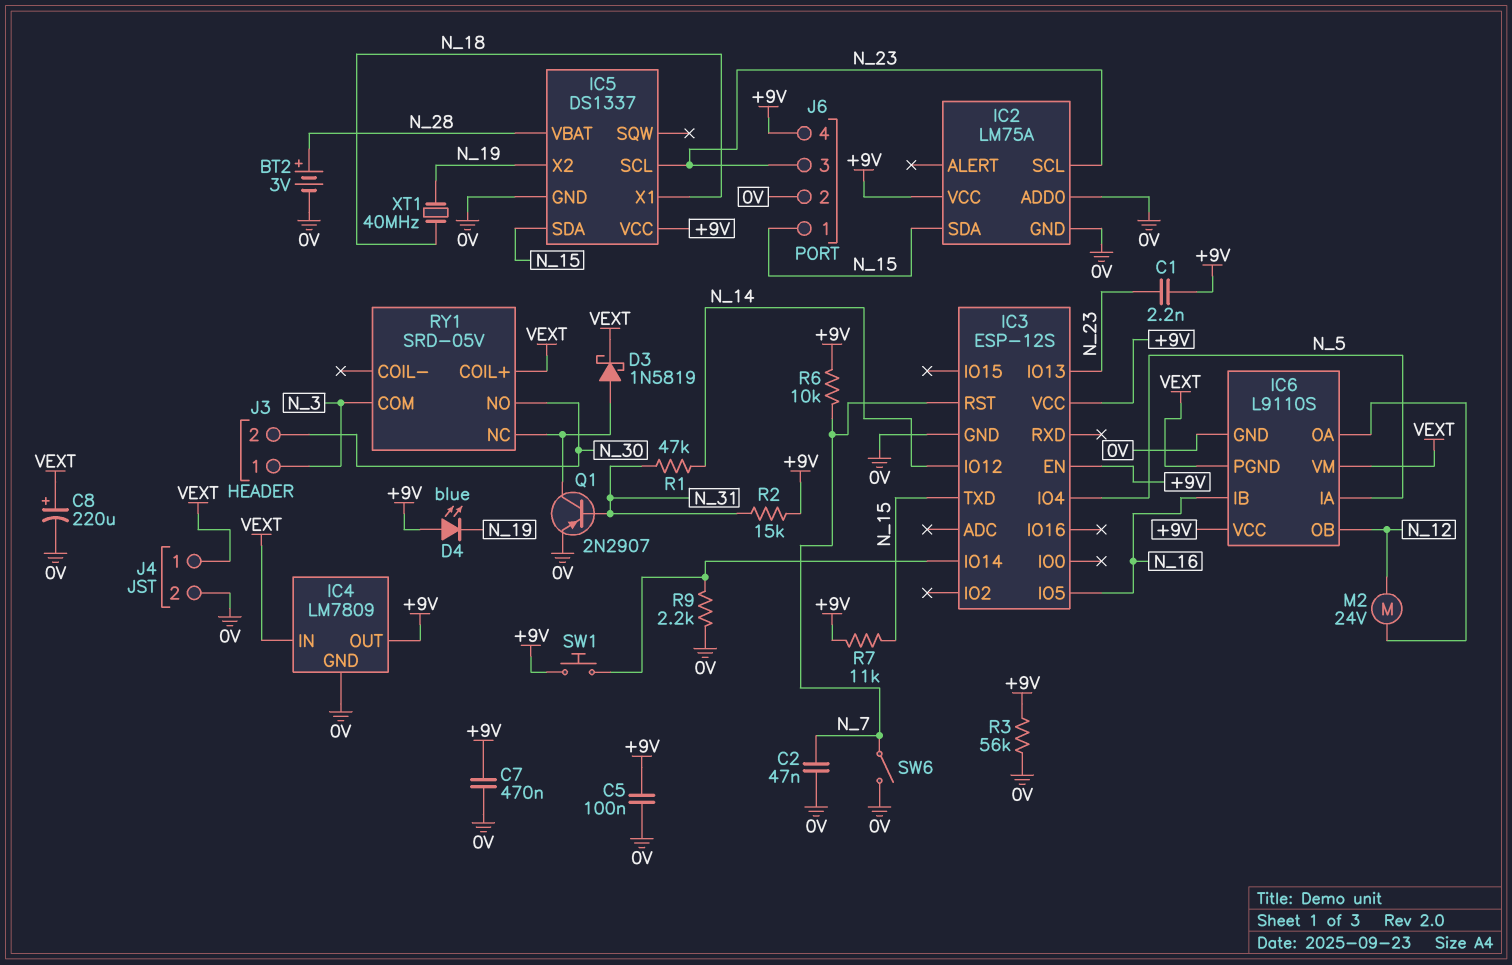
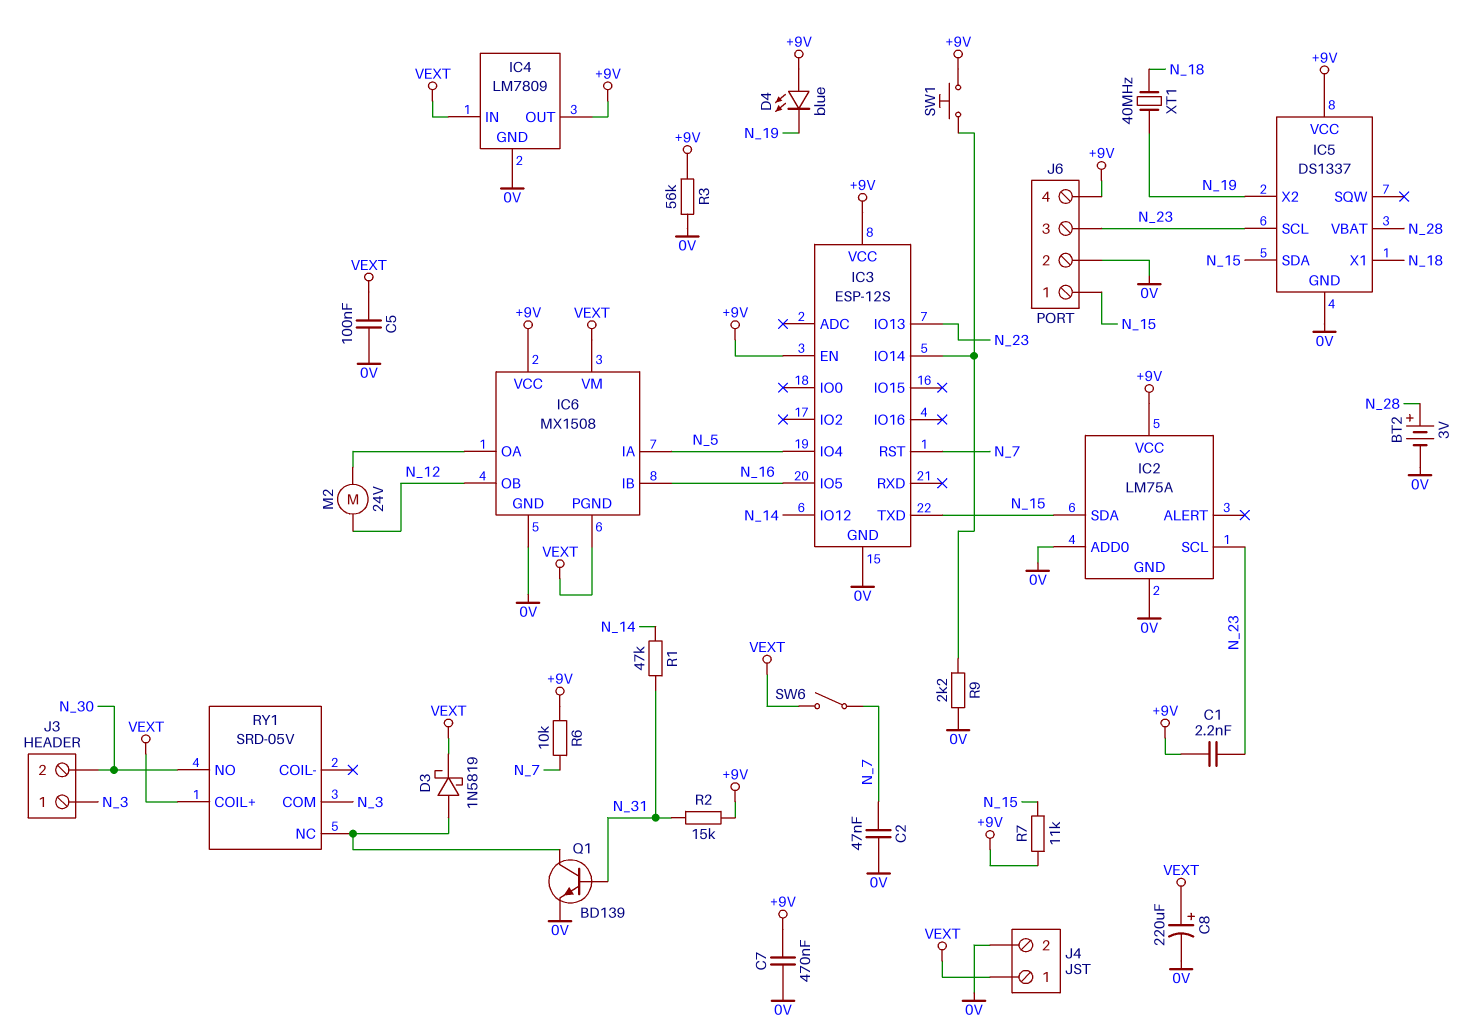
C5: 100nF (+9V, 0V) -> 100nF (0V, VEXT)
IC6: L9110S -> MX1508
Q1: PNP 2N2907 (B N_31, C RY1/NC, E 0V) -> NPN BD139 (B N_31, C RY1/NC, E 0V)
SW6: switch (0V, N_7) -> switch (N_7, VEXT)

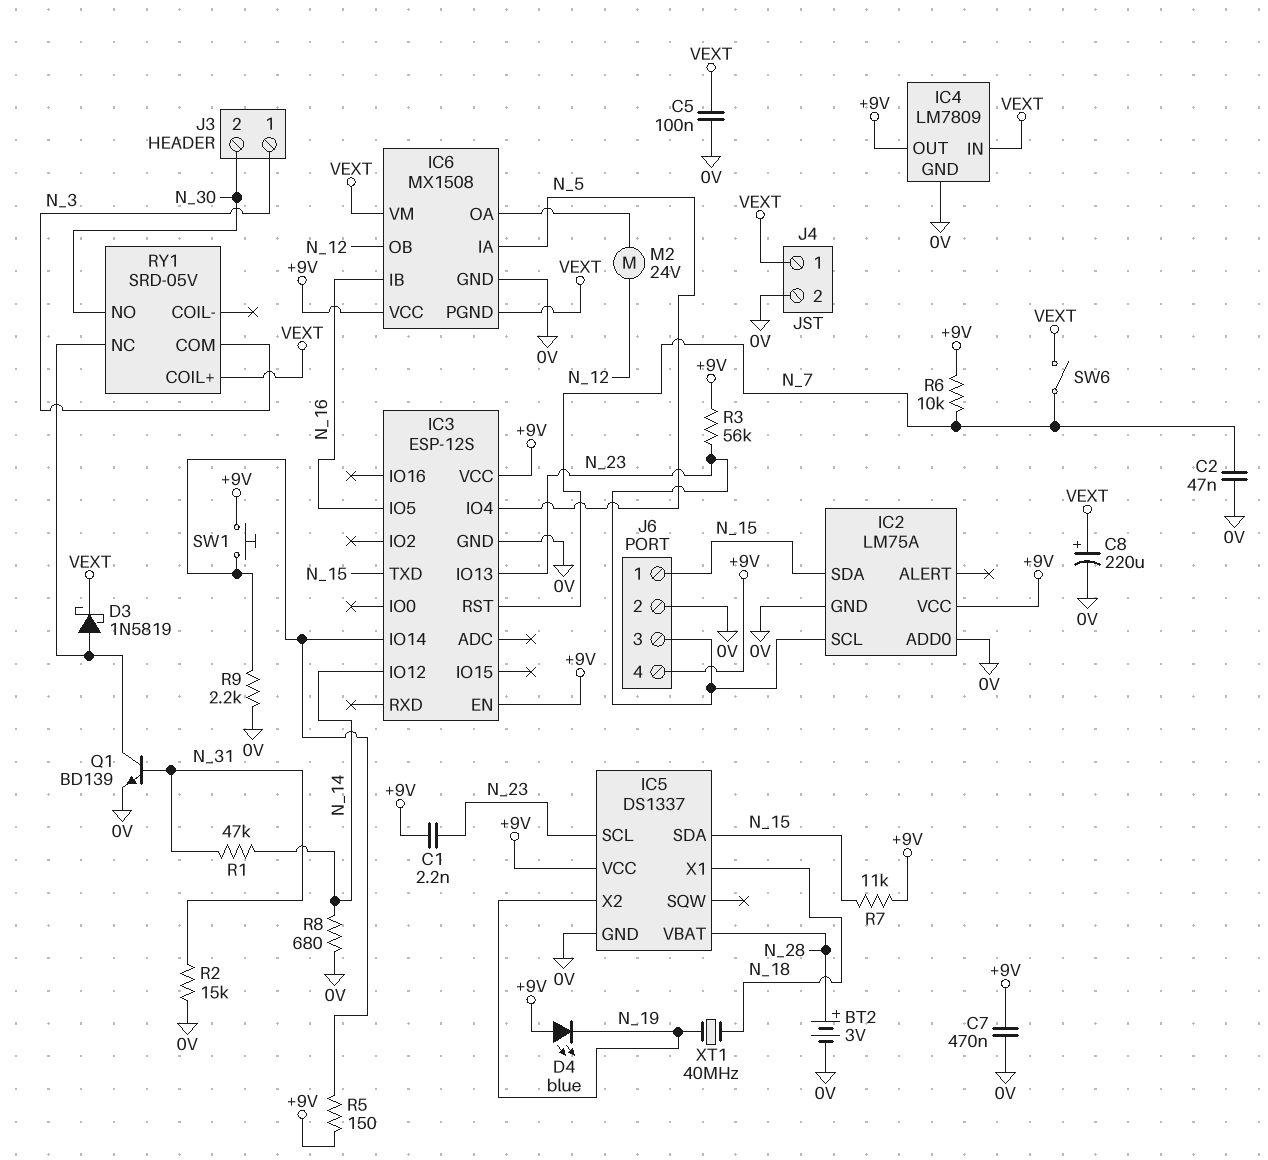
R2: 15k (+9V, N_31) -> 15k (0V, N_31)
R3: 56k (+9V, 0V) -> 56k (+9V, N_23)
R5: none -> 150 (+9V, IC3/IO14)
R8: none -> 680 (0V, N_14)

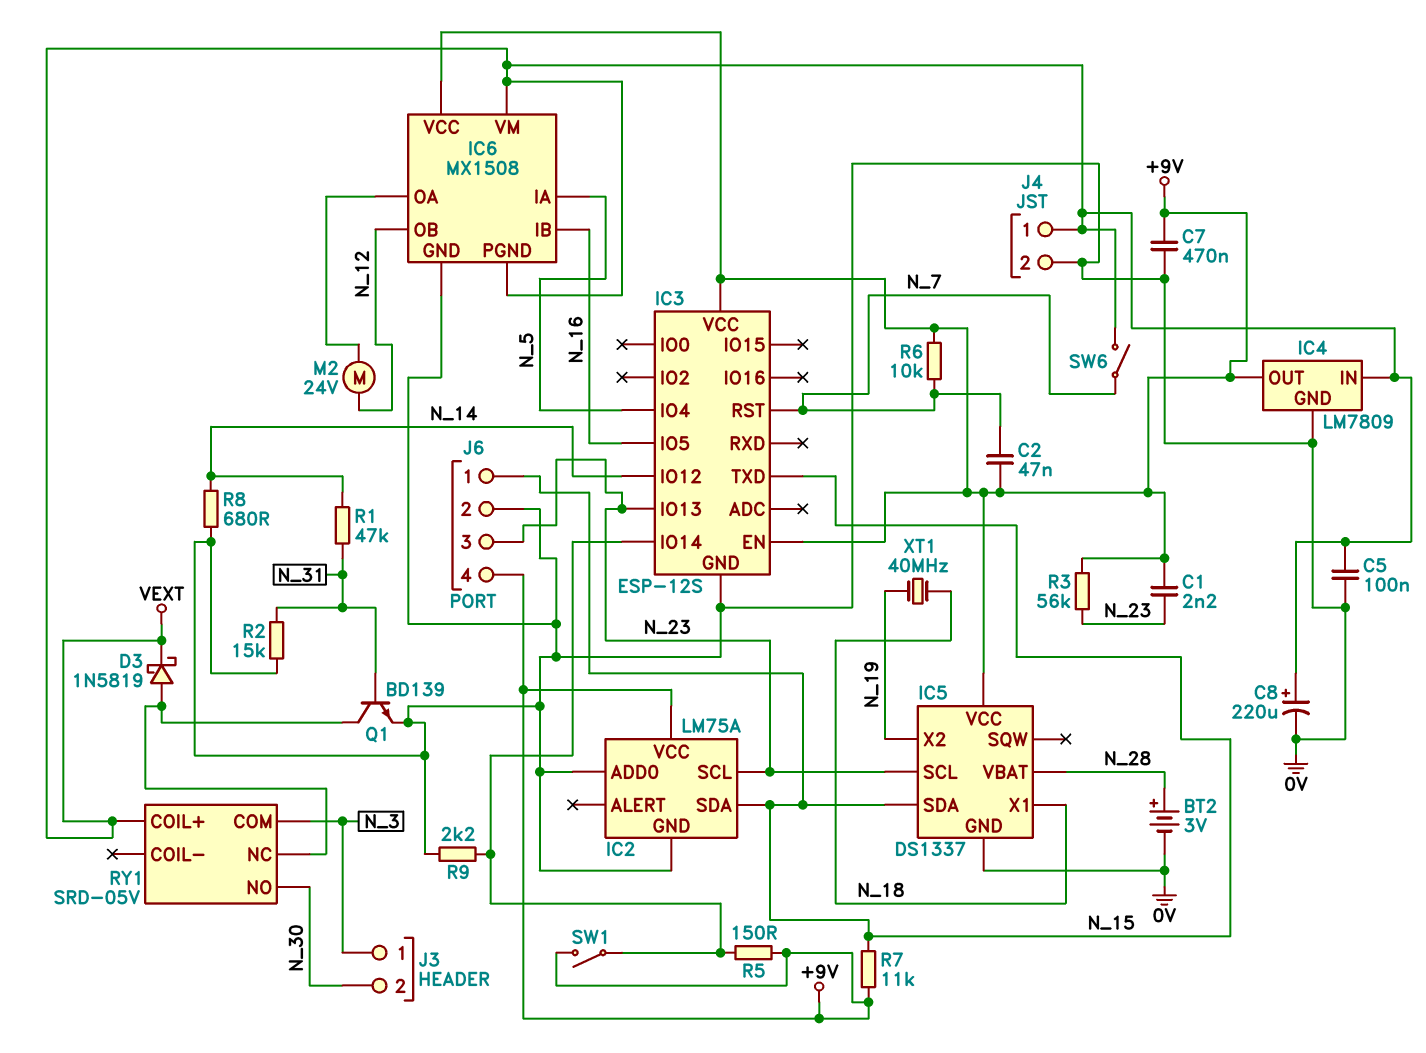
C2: 47nF (0V, N_7) -> 47nF (+9V, N_7)
D4: LED blue (A +9V, K N_19) -> none
SW1: button (+9V, IC3/IO14) -> switch (+9V, IC3/IO14)

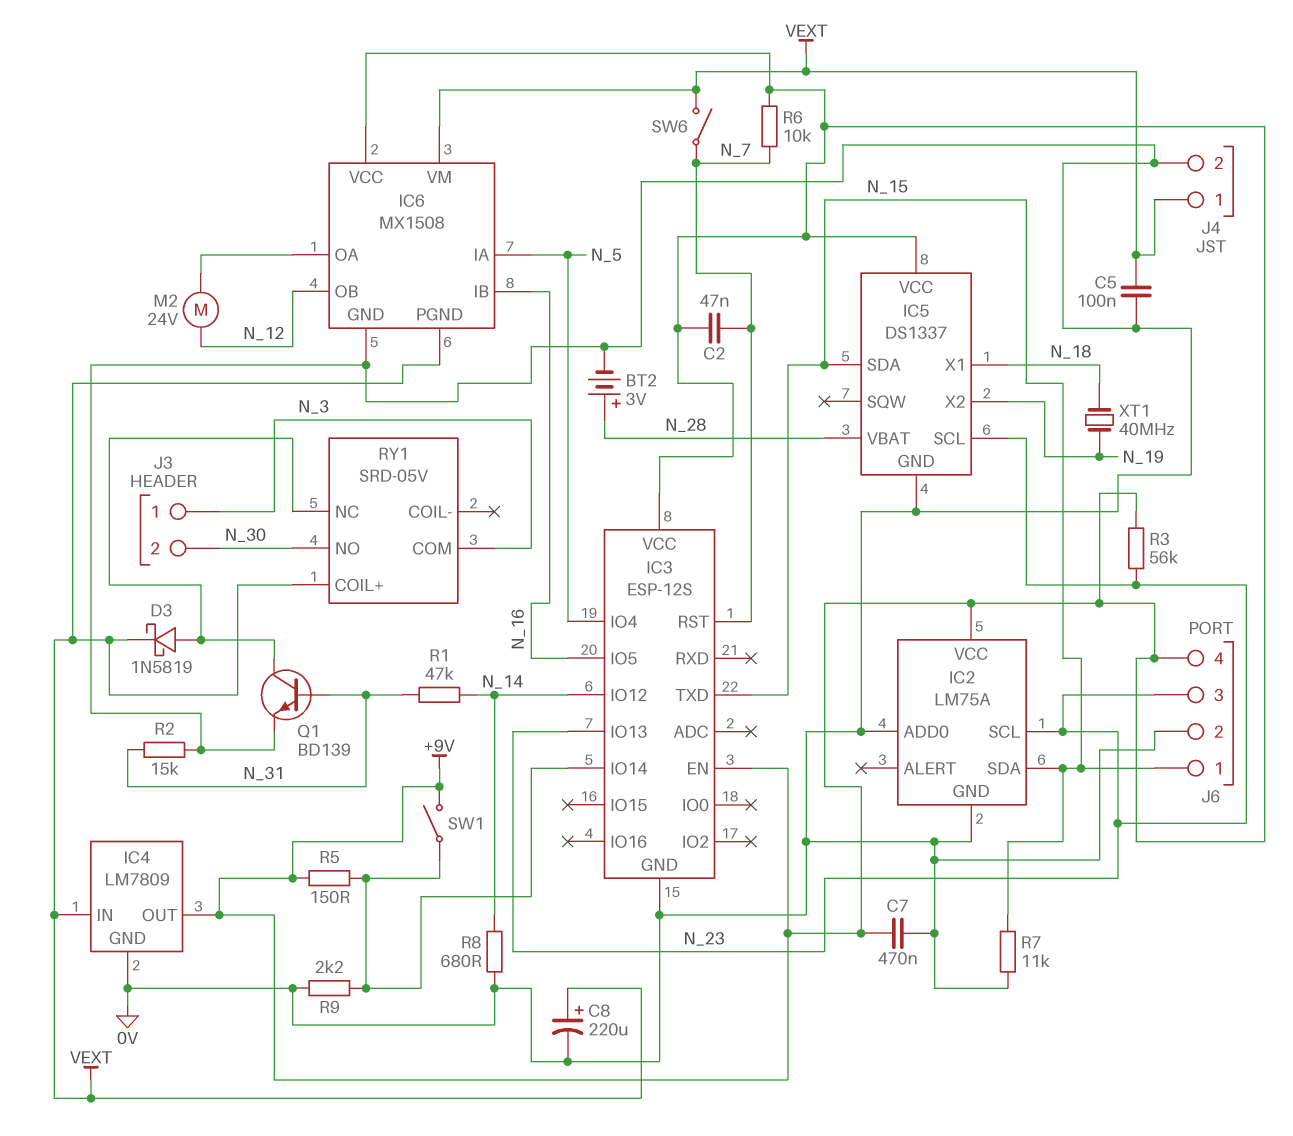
C1: 2.2nF (+9V, N_23) -> none
R7: 11k (+9V, N_15) -> 11k (0V, N_15)

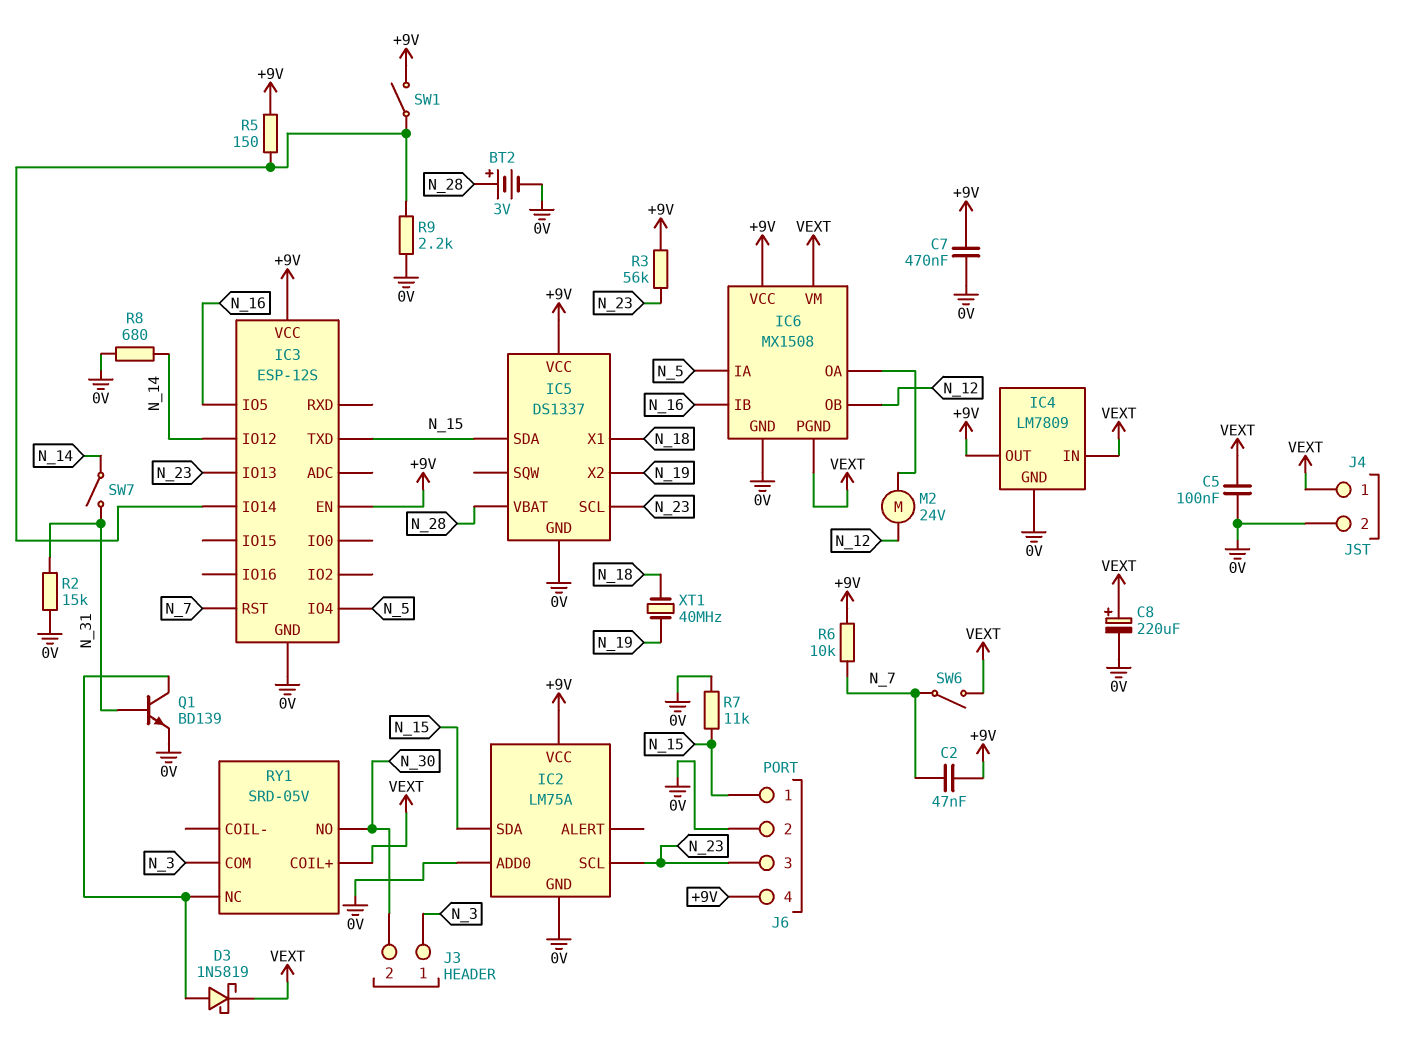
R1: 47k (N_14, N_31) -> none
SW7: none -> switch (N_14, N_31)

